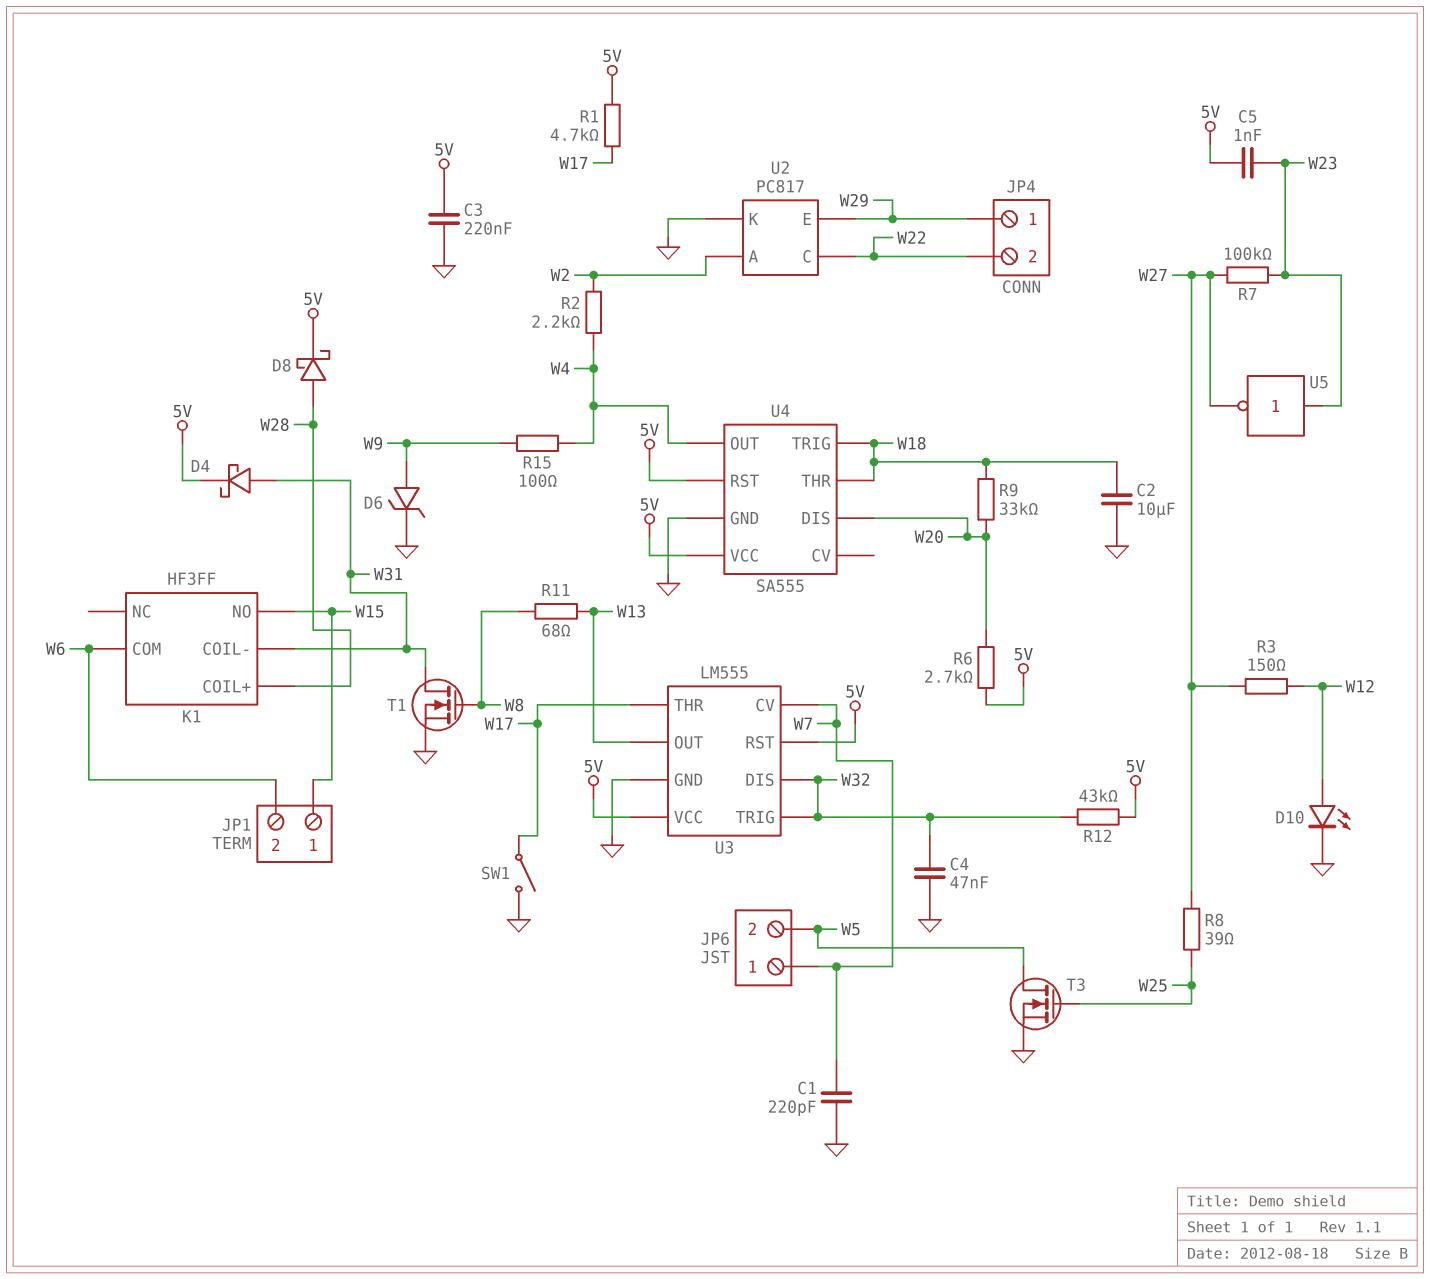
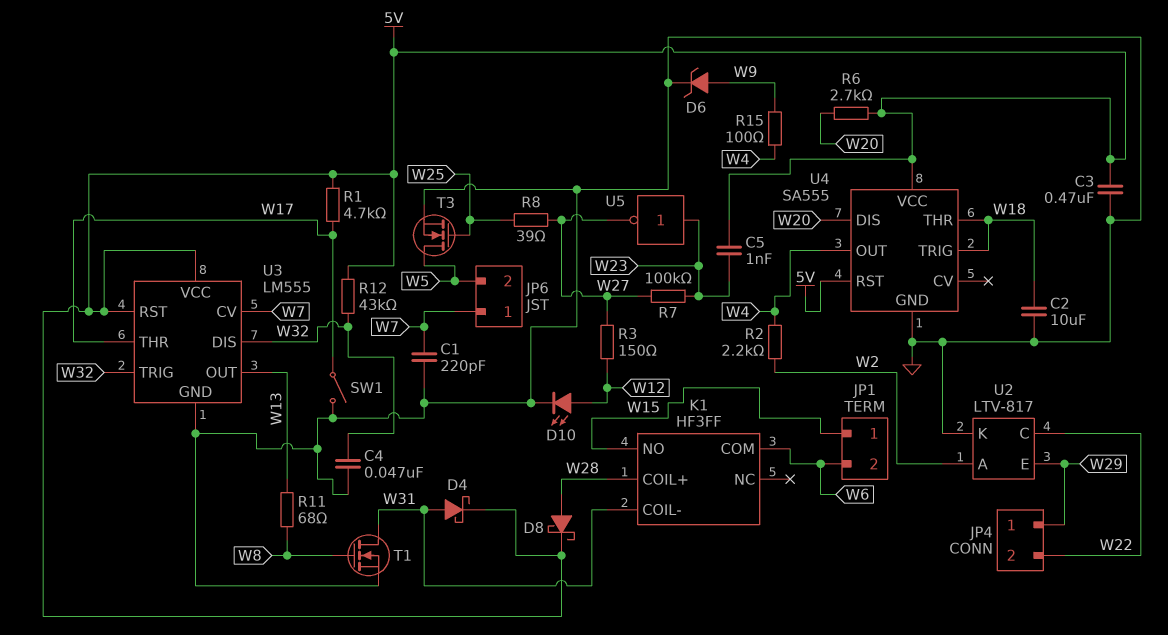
C3: 220nF (5V, GND) -> 470nF (5V, GND)
R9: 33k (W18, W20) -> none
U2: PC817 -> LTV-817

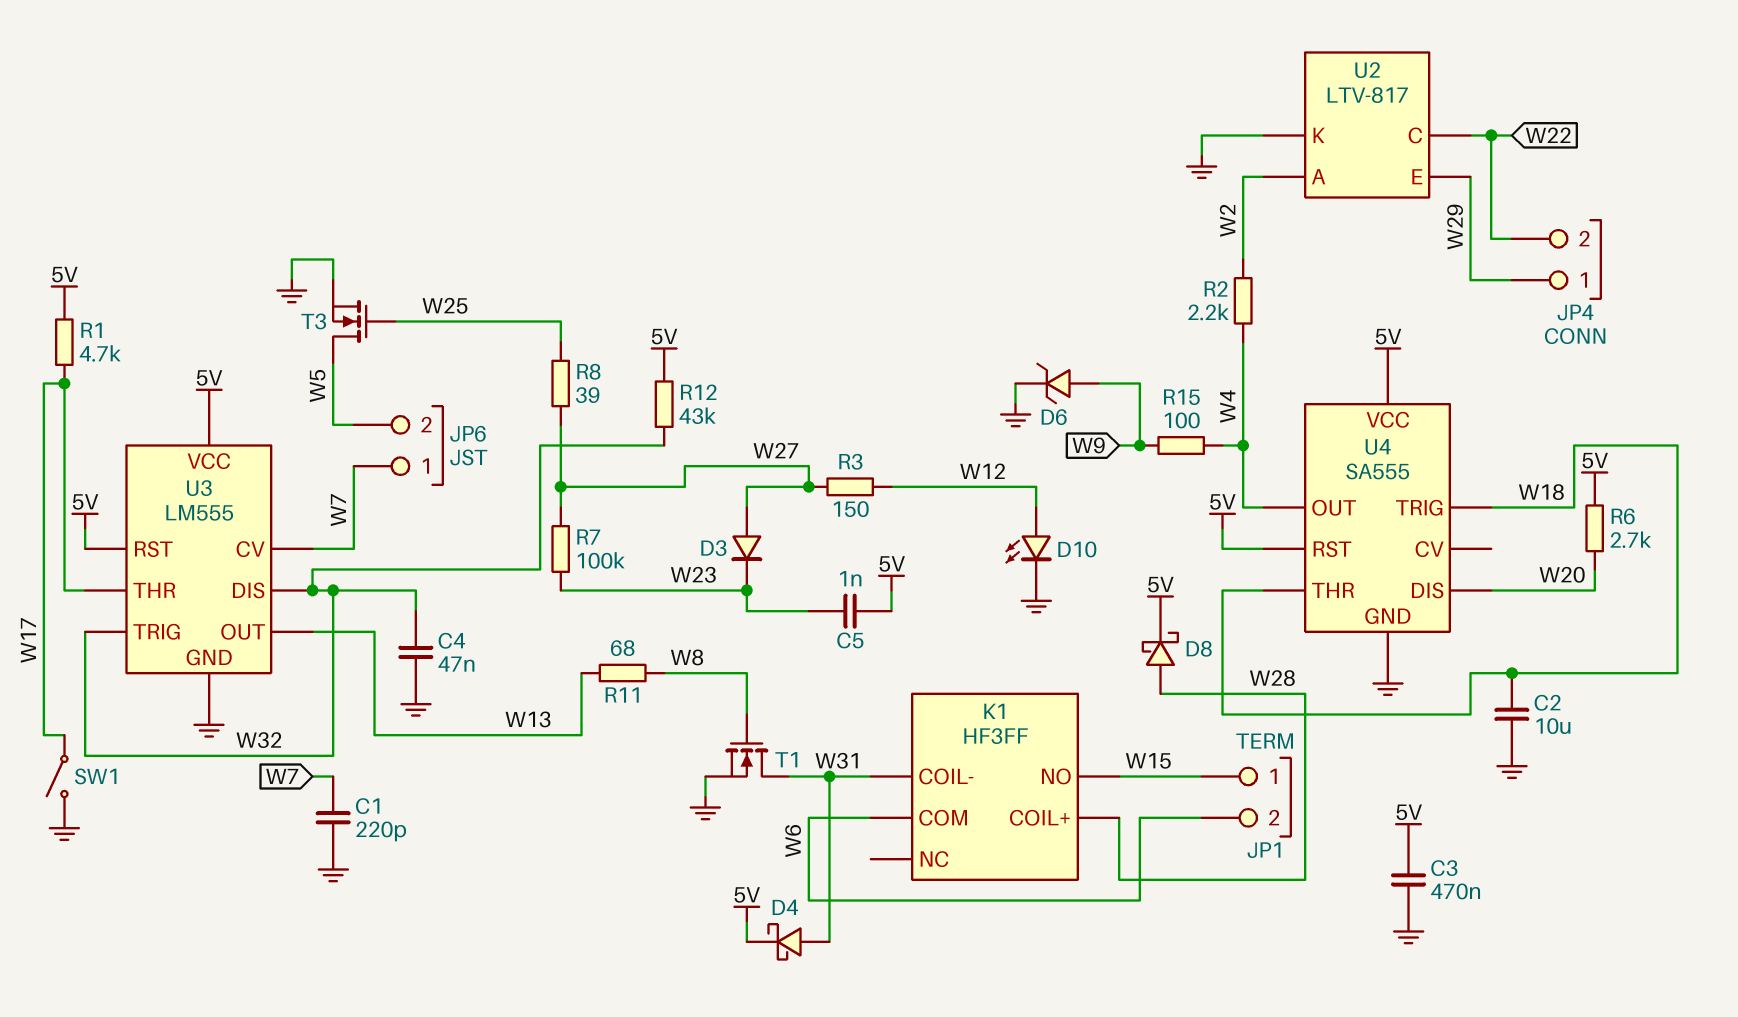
D3: none -> diode (A W27, K W23)
U5: NOT (in W23, out W27) -> none

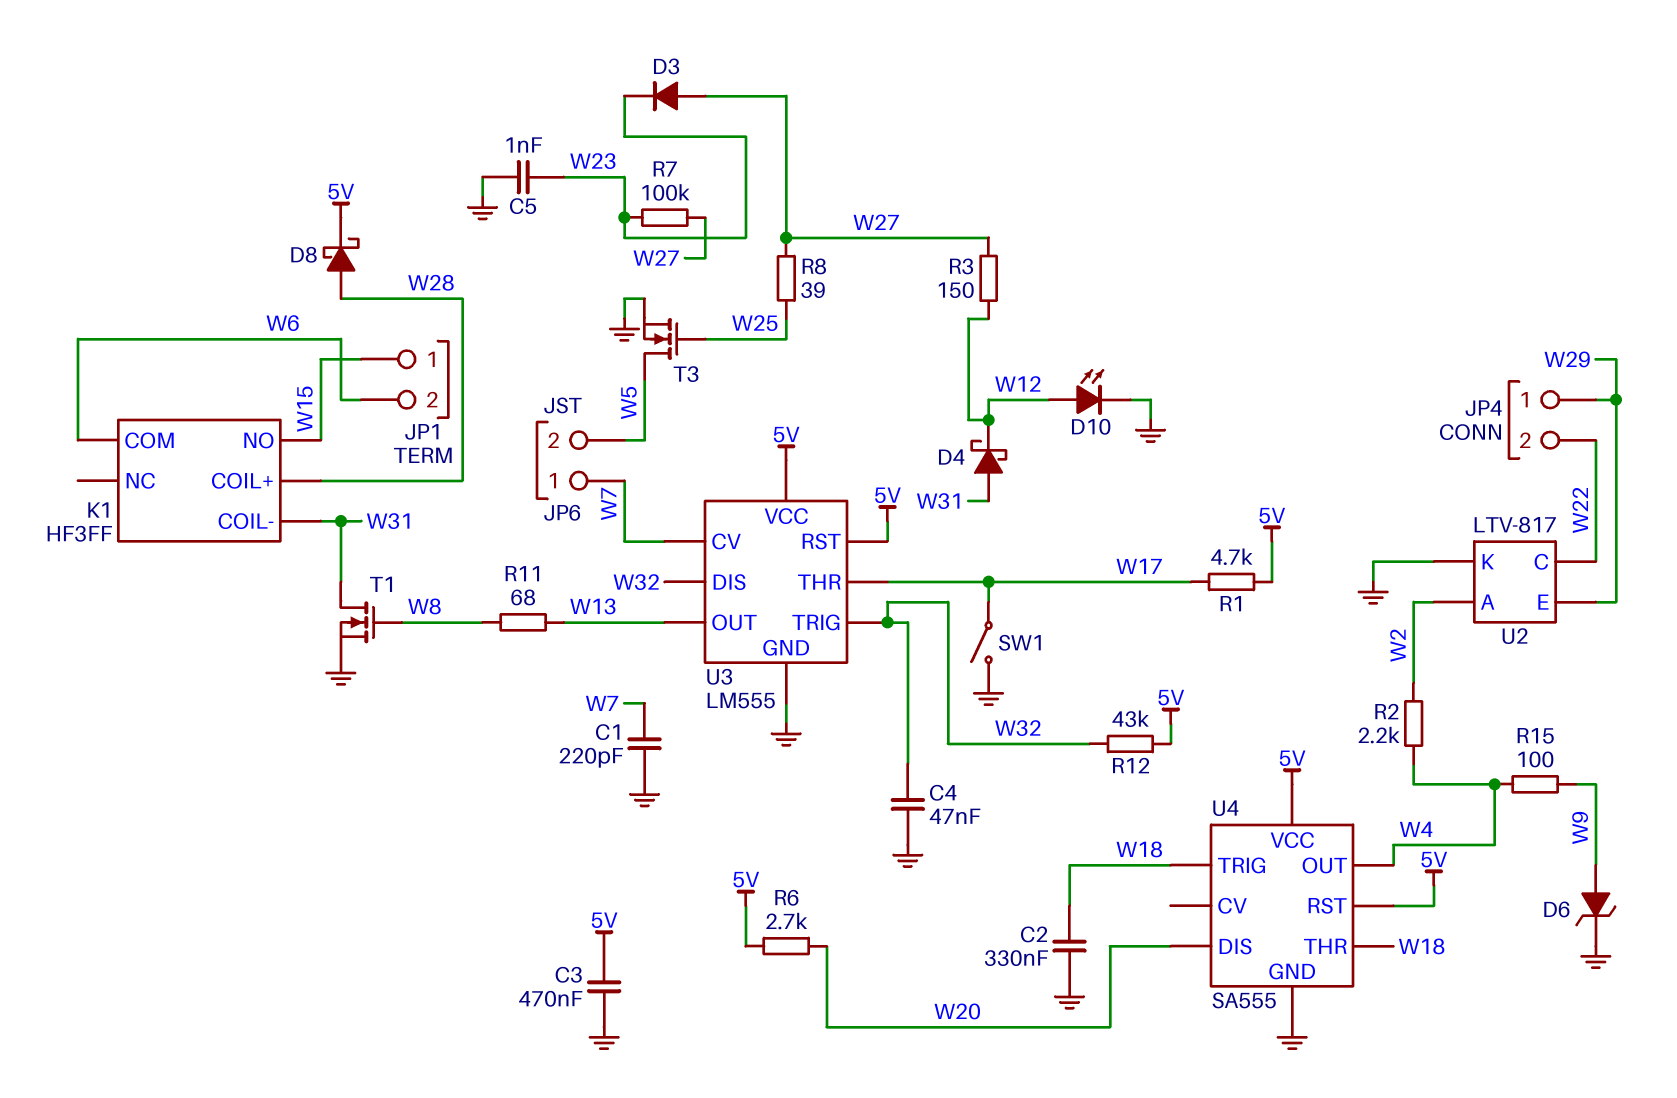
C2: 10uF (GND, W18) -> 330nF (GND, W18)
C5: 1nF (5V, W23) -> 1nF (GND, W23)
D4: schottky (A W31, K 5V) -> schottky (A W31, K W12)

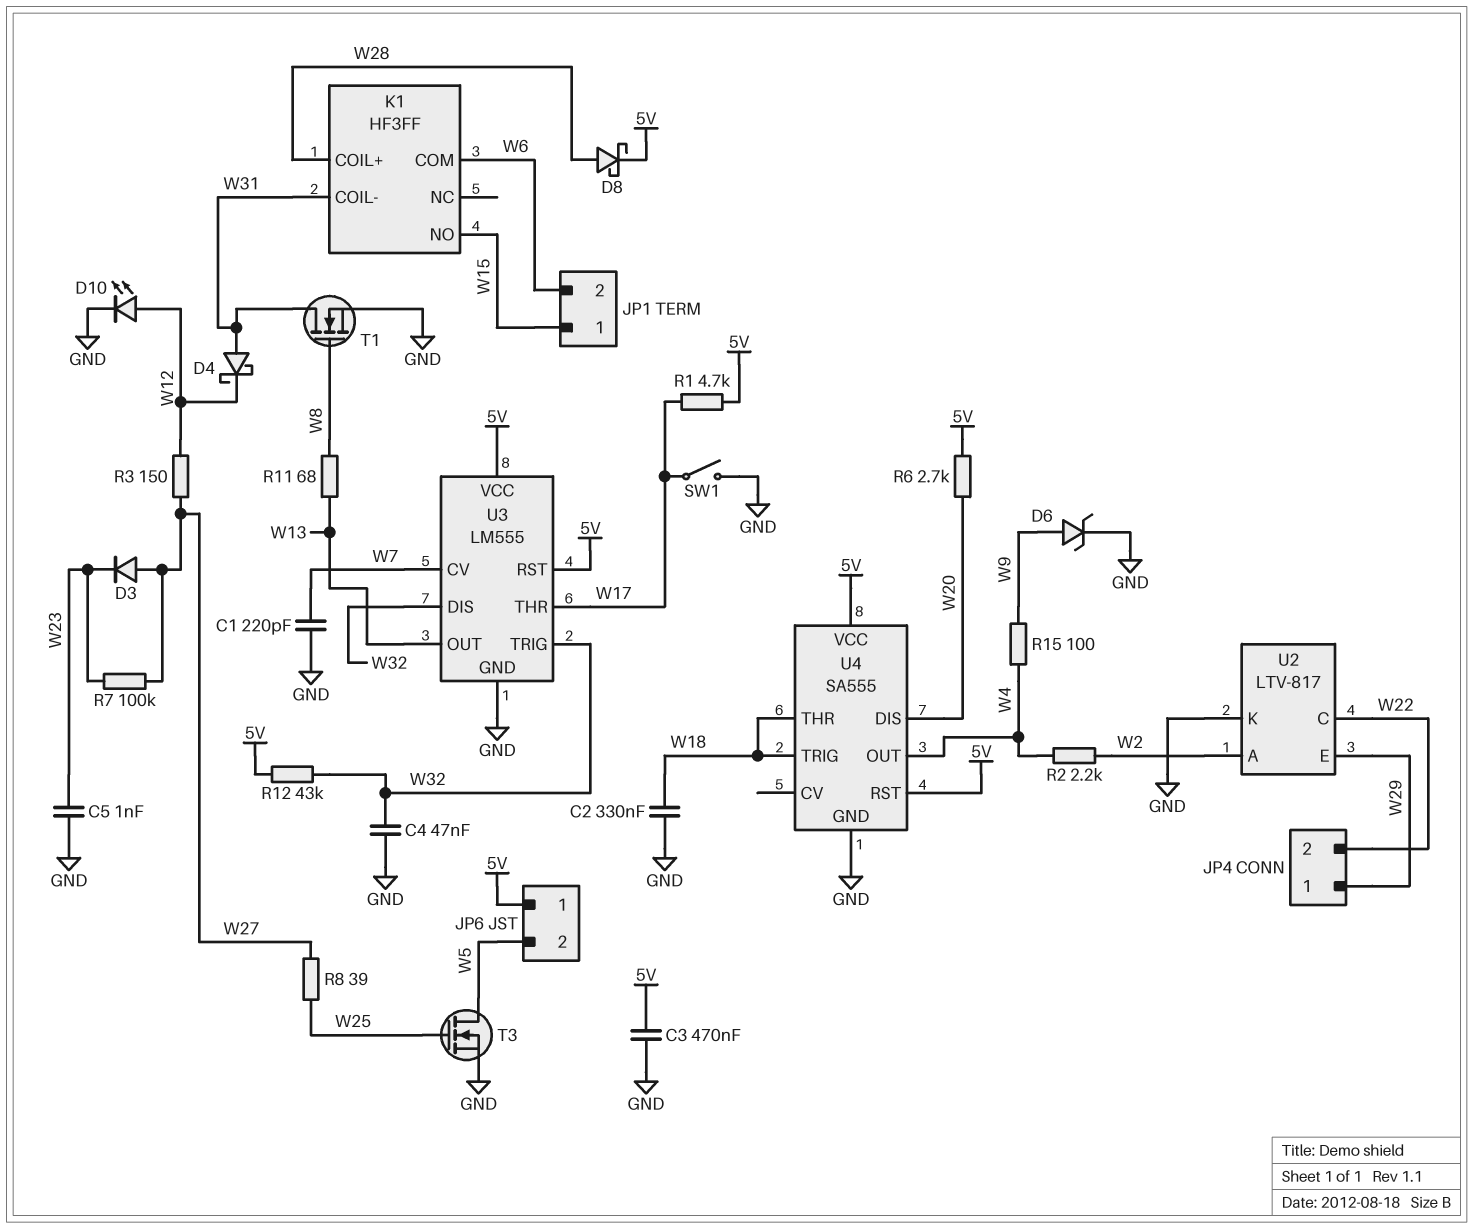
JP6 pin 1: W7 -> 5V

